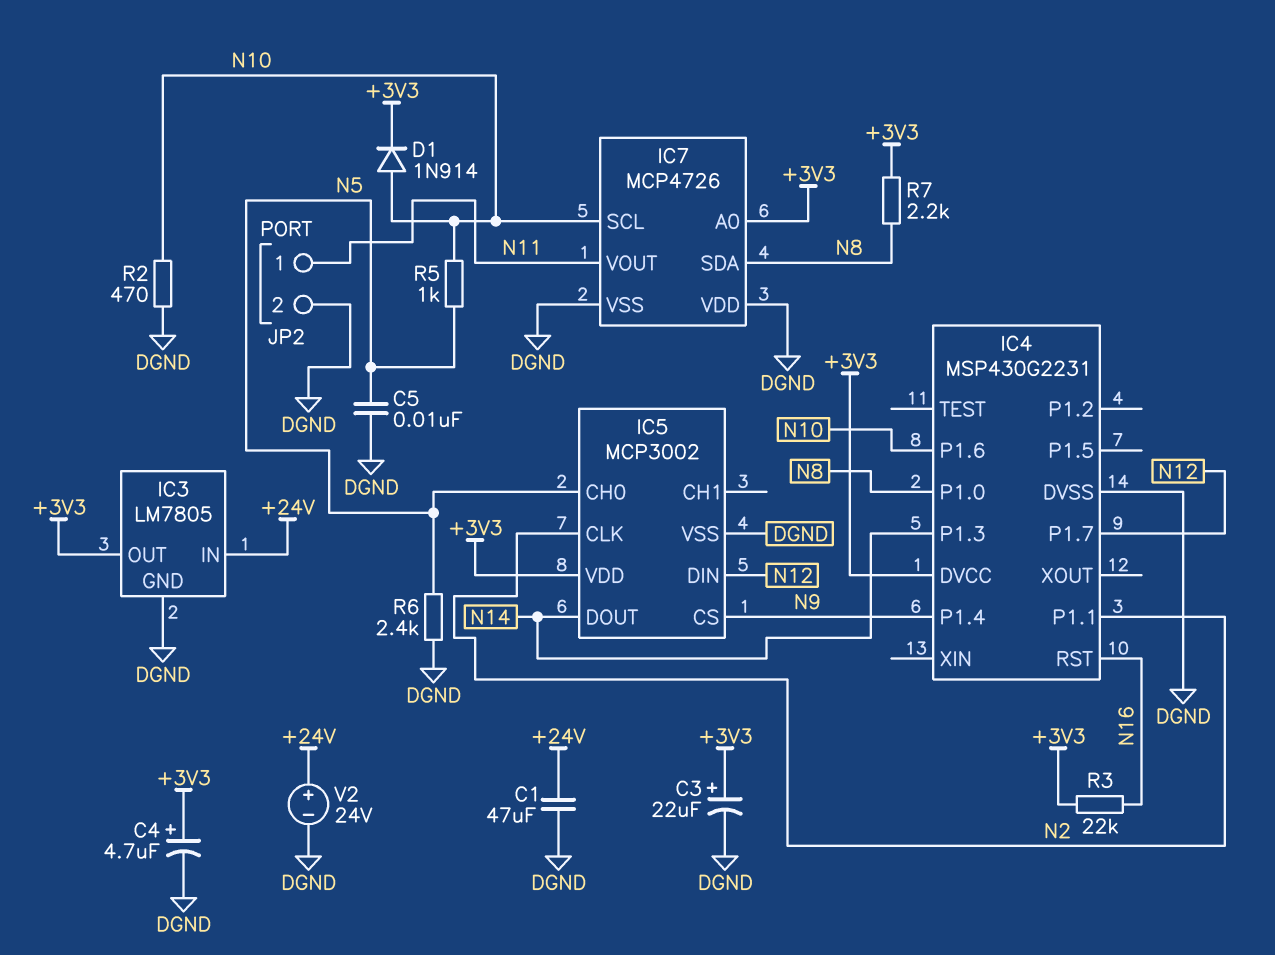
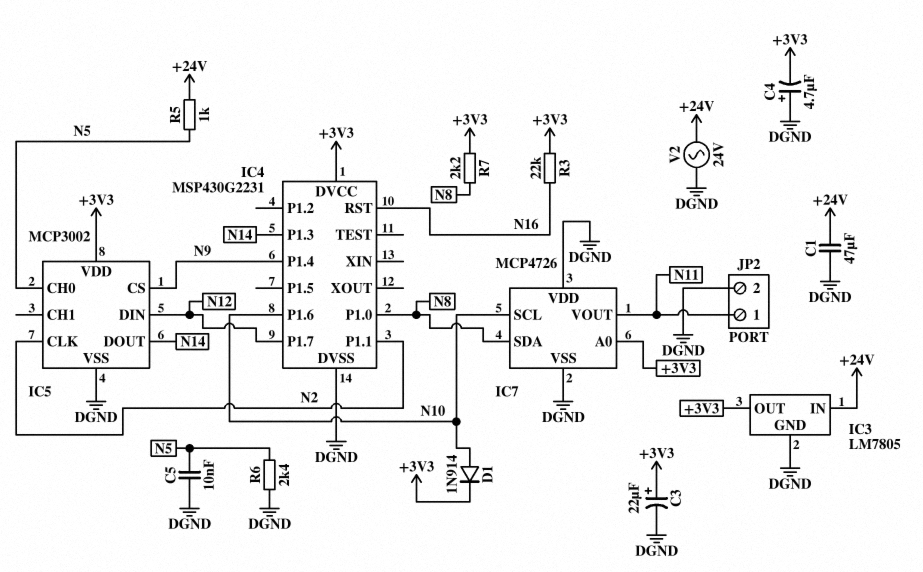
C4: 4.7uF (plus +3V3, minus DGND) -> 4.7uF (plus DGND, minus +3V3)
R2: 470 (DGND, N10) -> none
R5: 1k (N5, N10) -> 1k (+24V, N5)
V2: 24V (plus +24V, minus DGND) -> AC 24V (+24V, DGND)

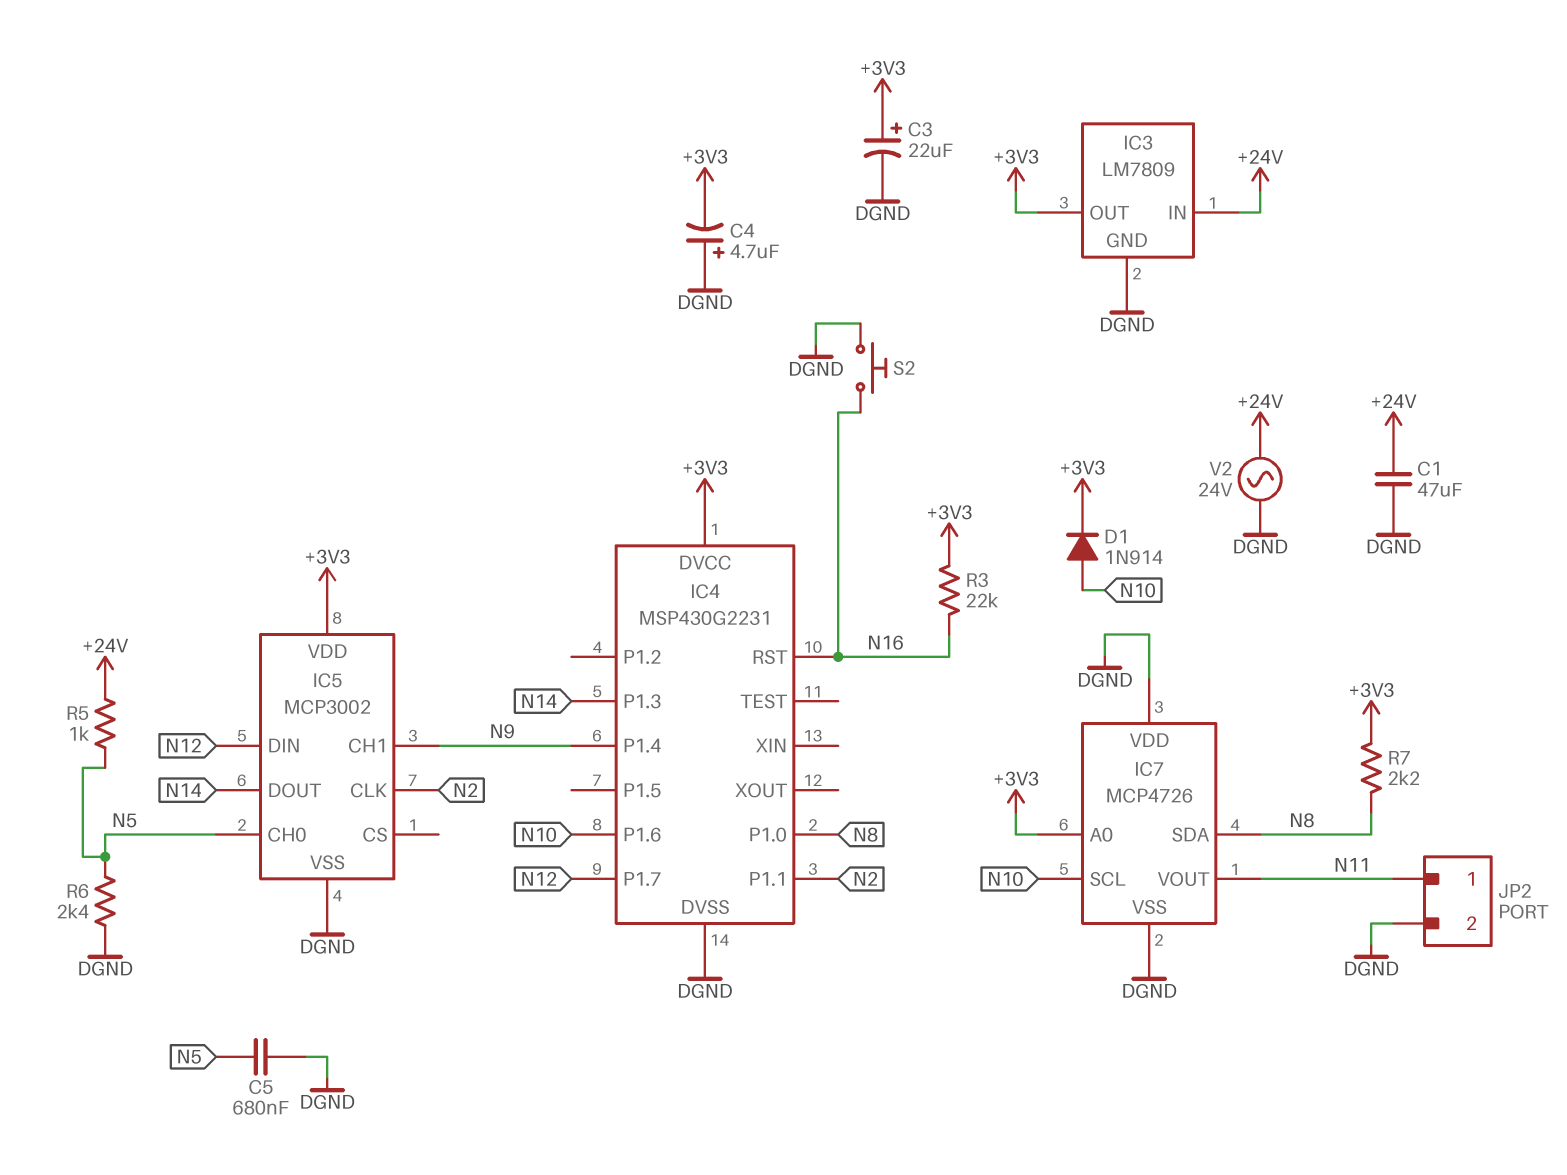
C5: 10nF (DGND, N5) -> 680nF (DGND, N5)
IC3: LM7805 -> LM7809
IC5 pin CH1: none -> N9
IC5 pin CS: N9 -> none
S2: none -> button (DGND, N16)

